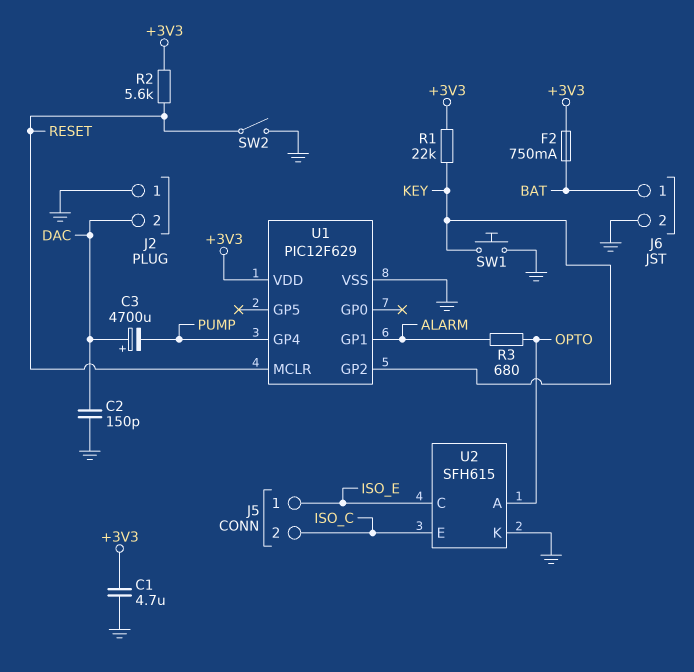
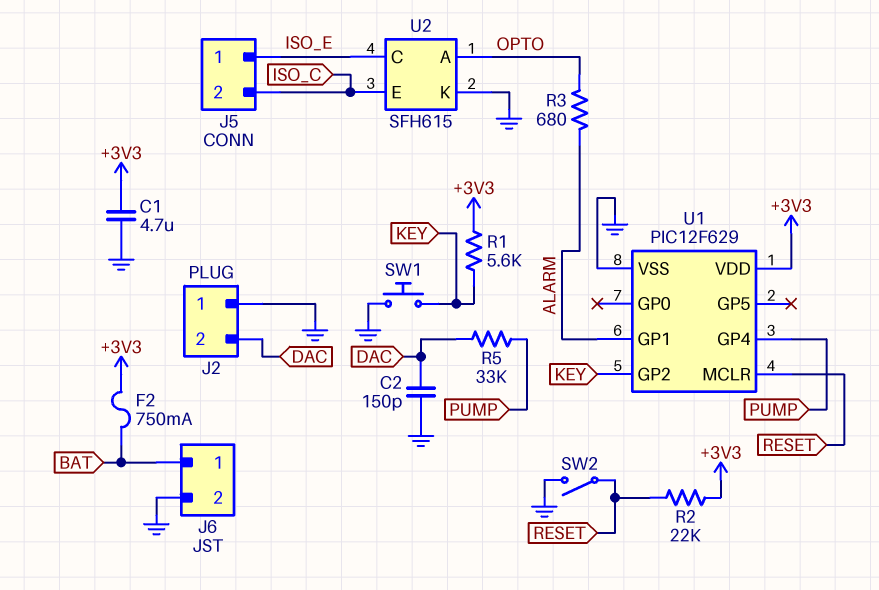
C3: 4700uF (plus DAC, minus PUMP) -> none
R1: 22k (+3V3, KEY) -> 5.6k (+3V3, KEY)
R2: 5.6k (+3V3, RESET) -> 22k (+3V3, RESET)
R5: none -> 33k (DAC, PUMP)

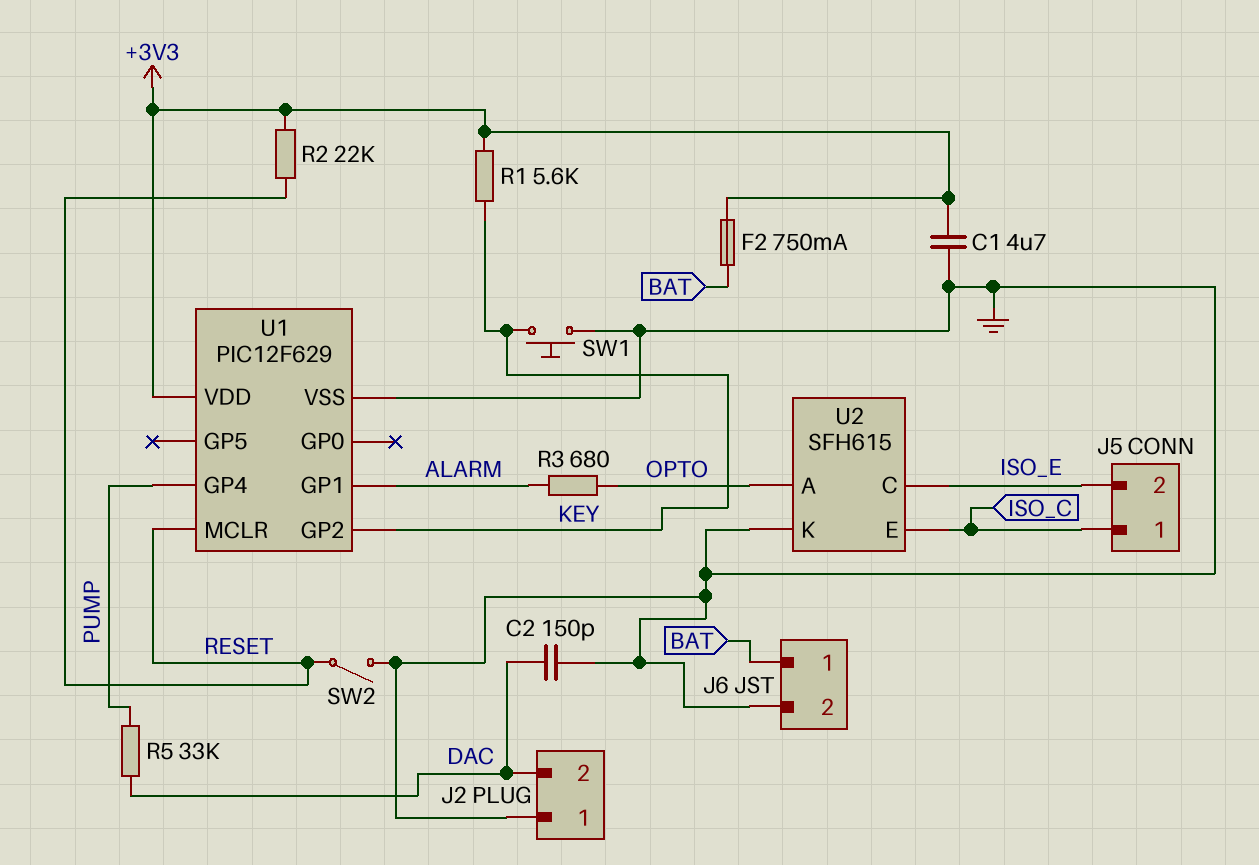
J5 pin 1: ISO_E -> ISO_C
J5 pin 2: ISO_C -> ISO_E

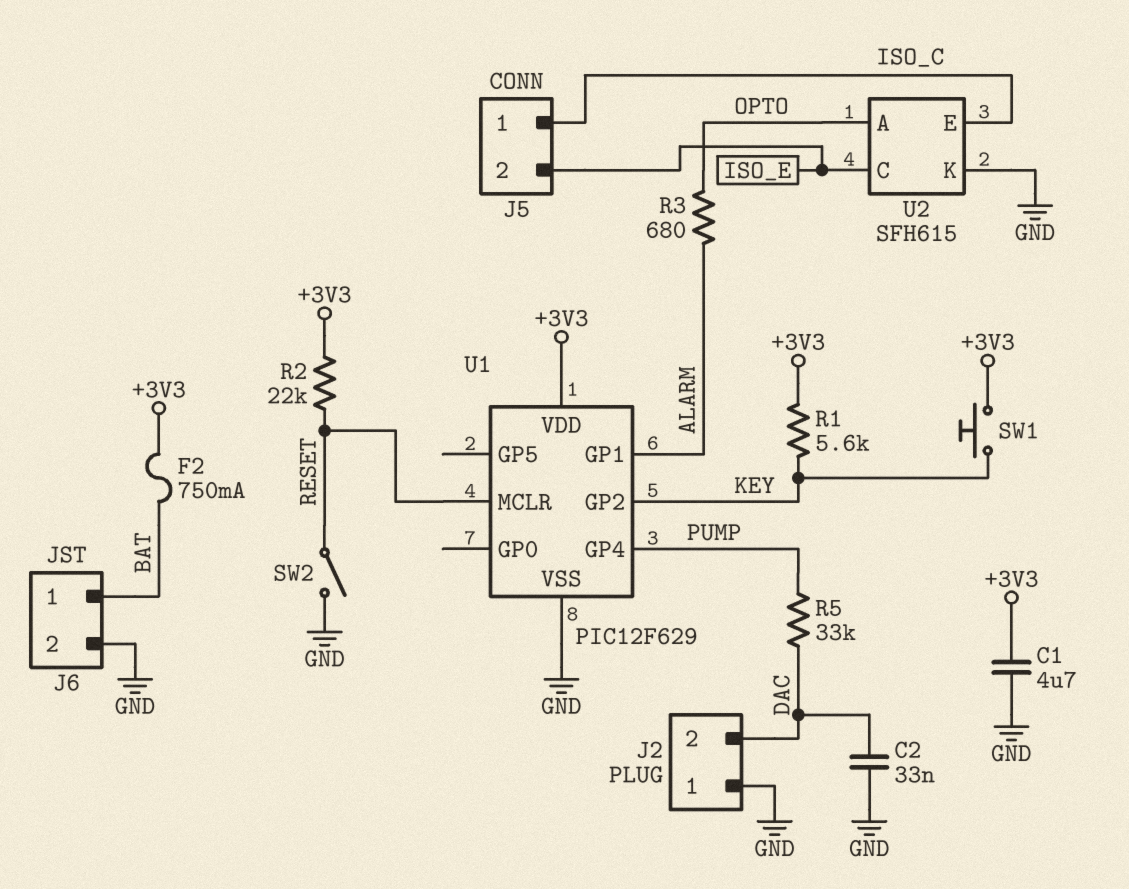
C2: 150pF (DAC, GND) -> 33nF (DAC, GND)
SW1: button (GND, KEY) -> button (+3V3, KEY)

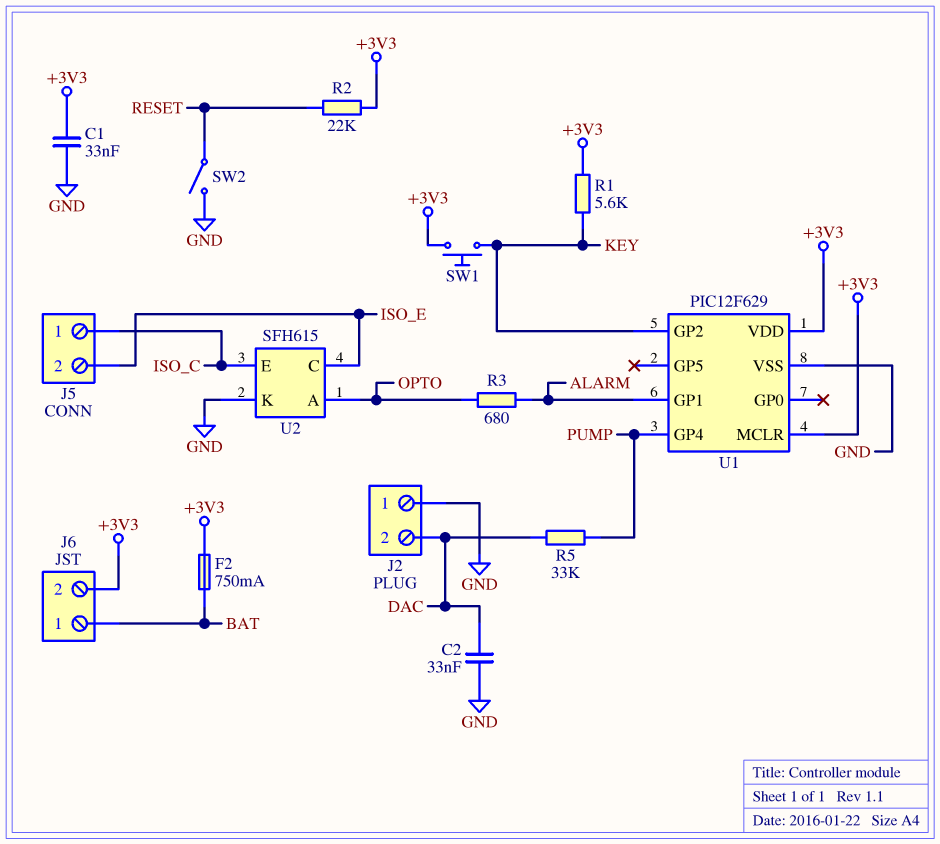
C1: 4.7uF (+3V3, GND) -> 33nF (+3V3, GND)
J6 pin 2: GND -> +3V3
U1 pin MCLR: RESET -> +3V3

